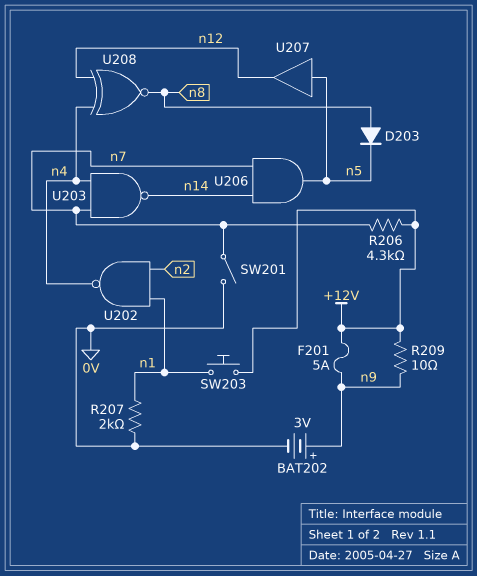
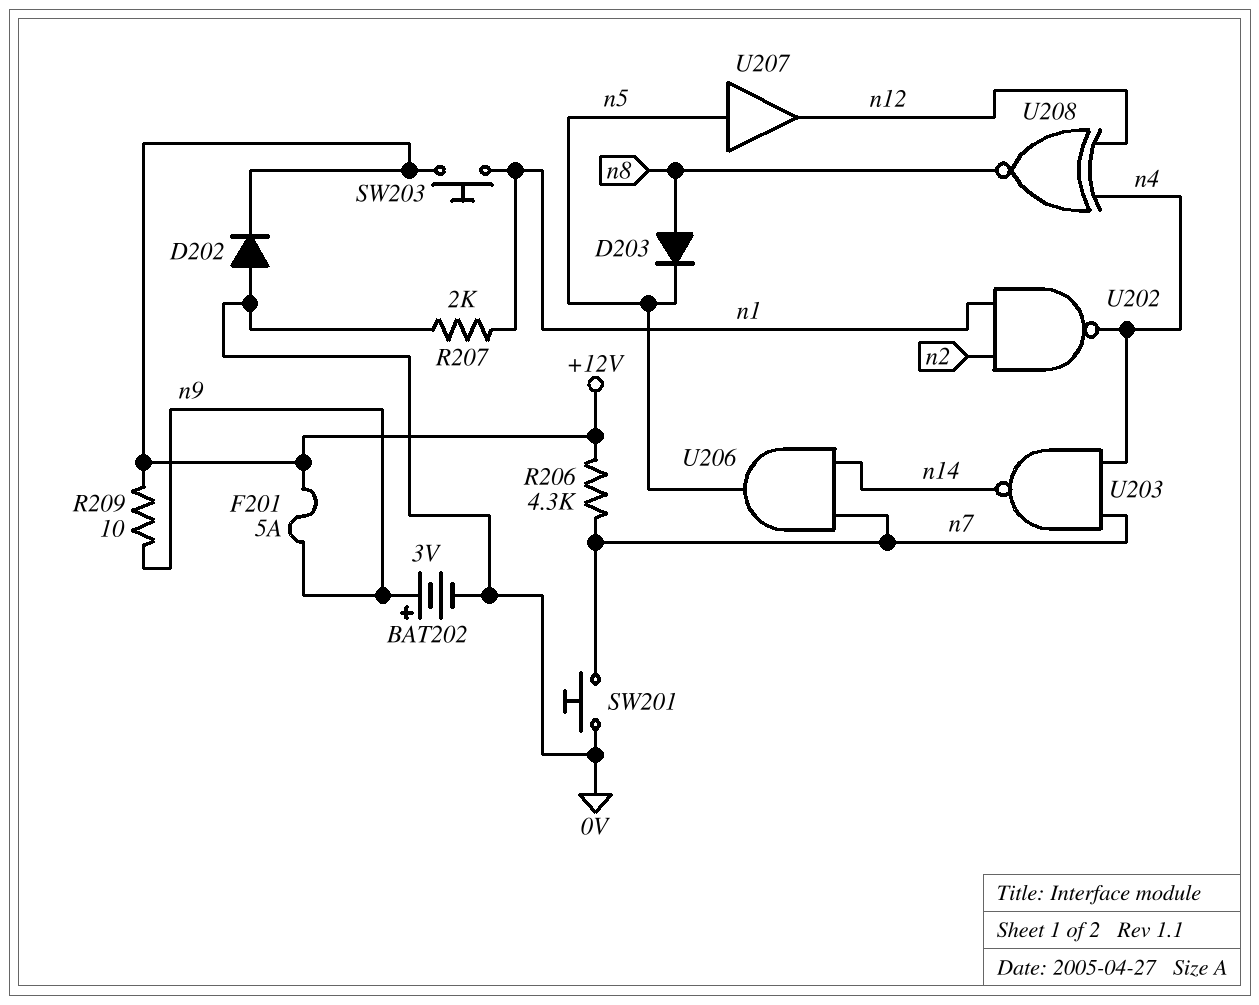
D202: none -> diode (A 0V, K +12V)
SW201: switch (0V, n7) -> button (0V, n7)

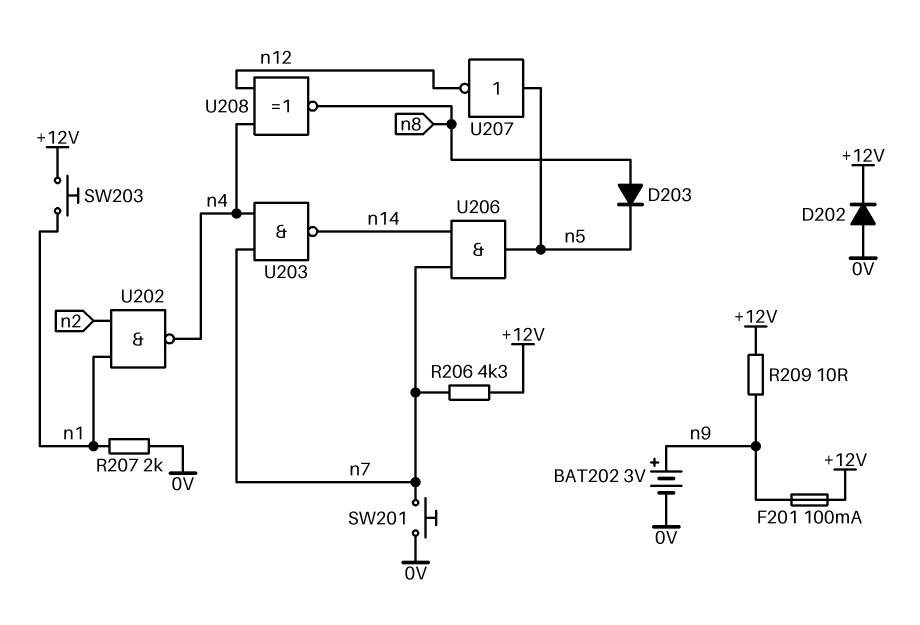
F201: 5A (+12V, n9) -> 100mA (+12V, n9)
U207: buffer (in n5, out n12) -> NOT (in n5, out n12)

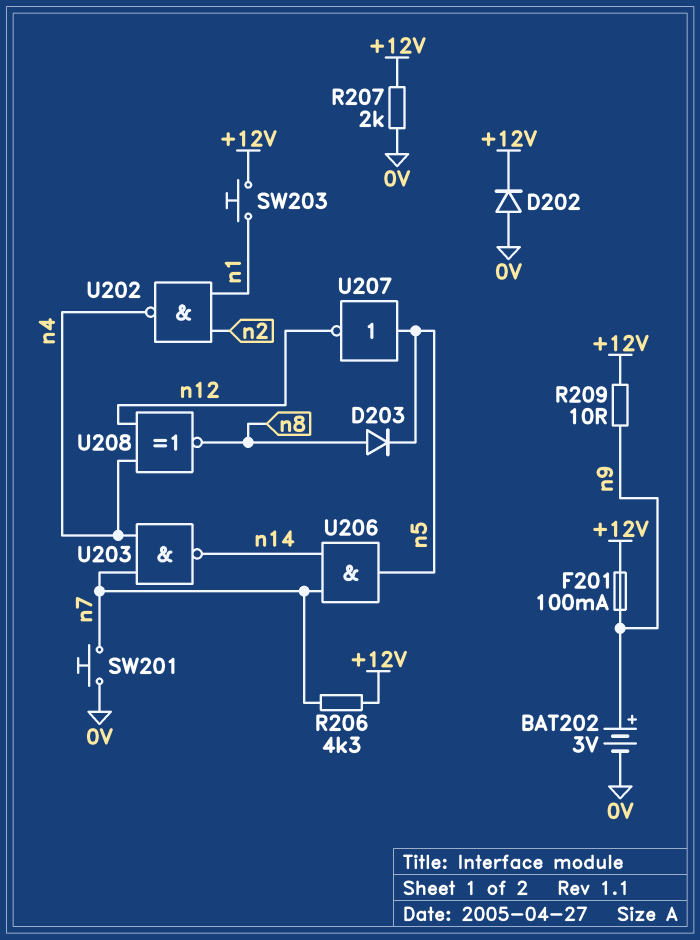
R207: 2k (0V, n1) -> 2k (+12V, 0V)

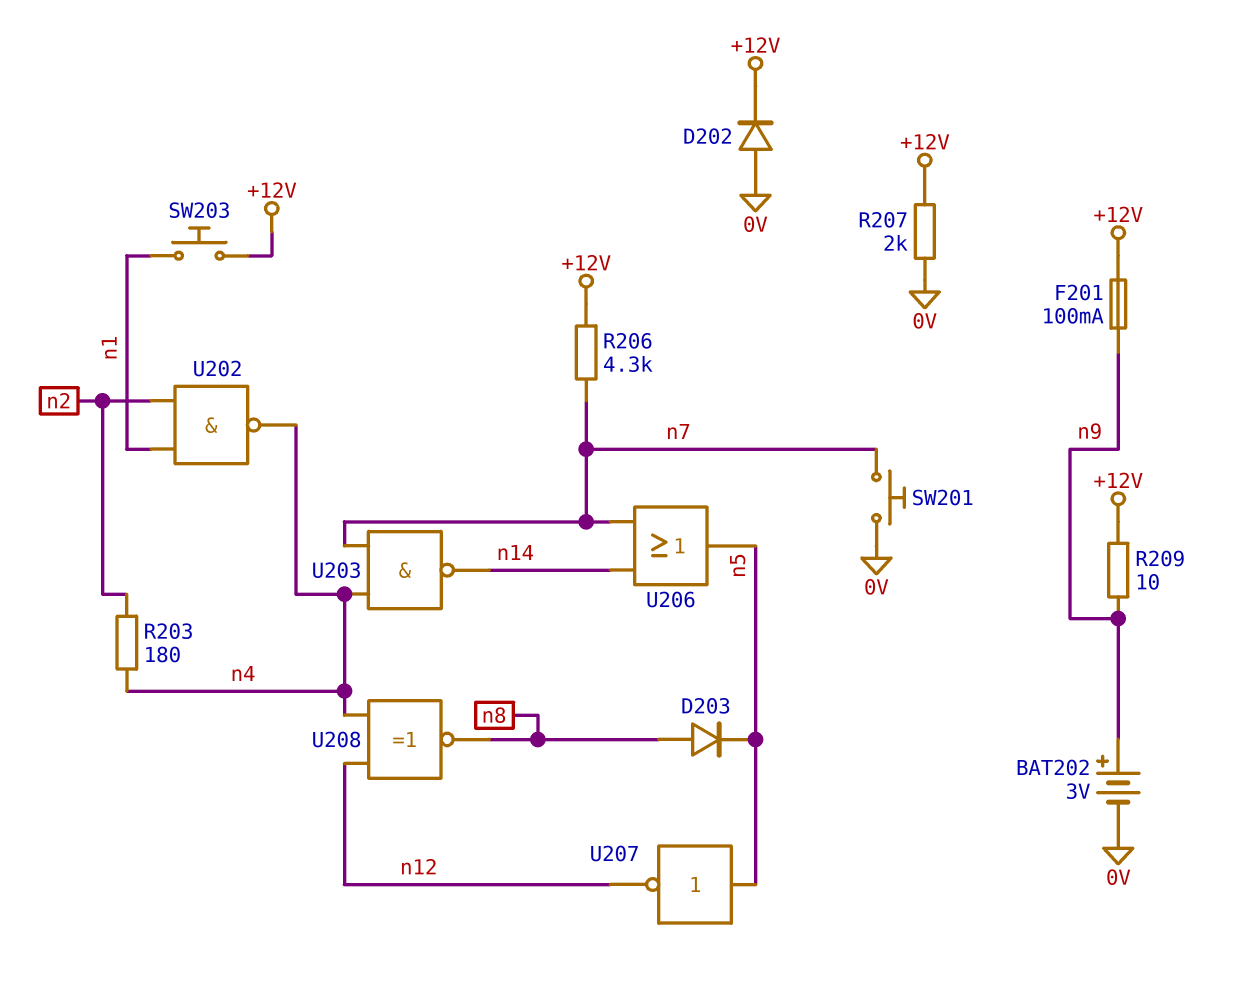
R203: none -> 180 (n2, n4)
U206: AND (in n7, in n14, out n5) -> OR (in n7, in n14, out n5)

